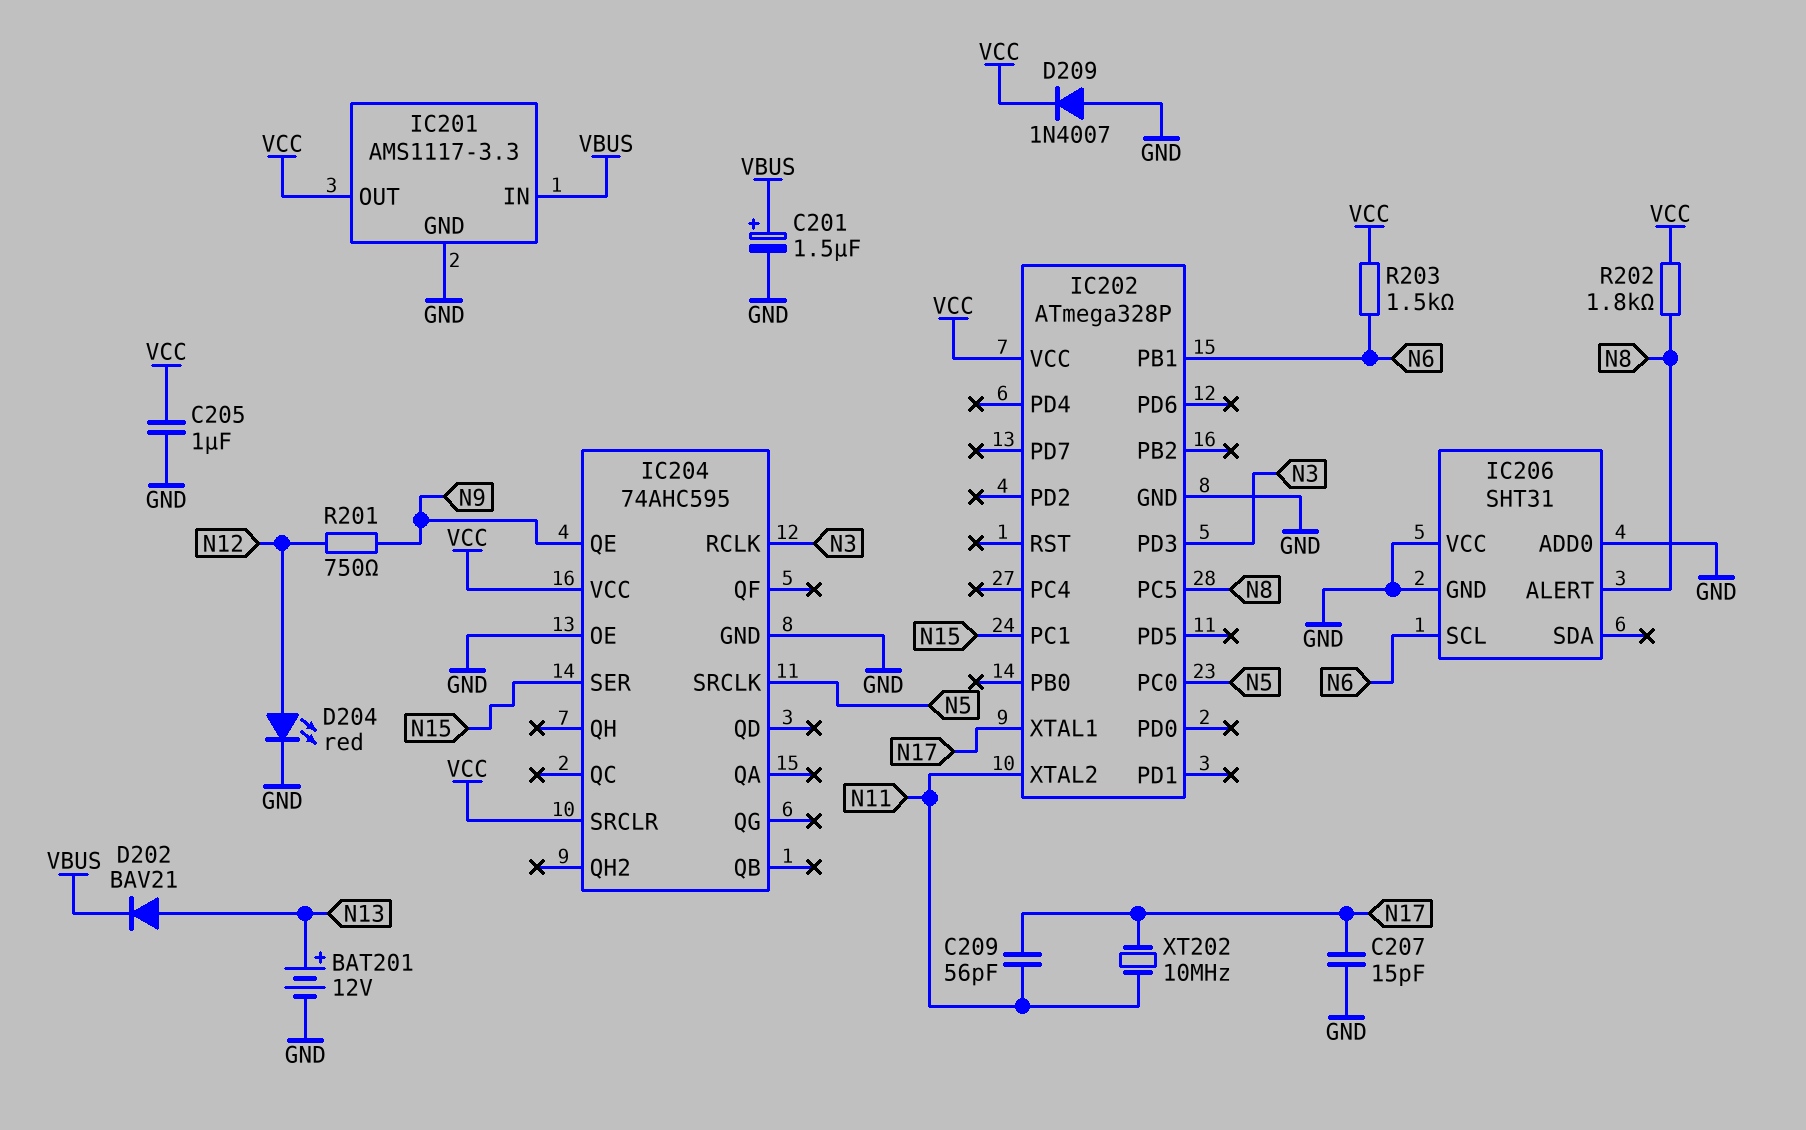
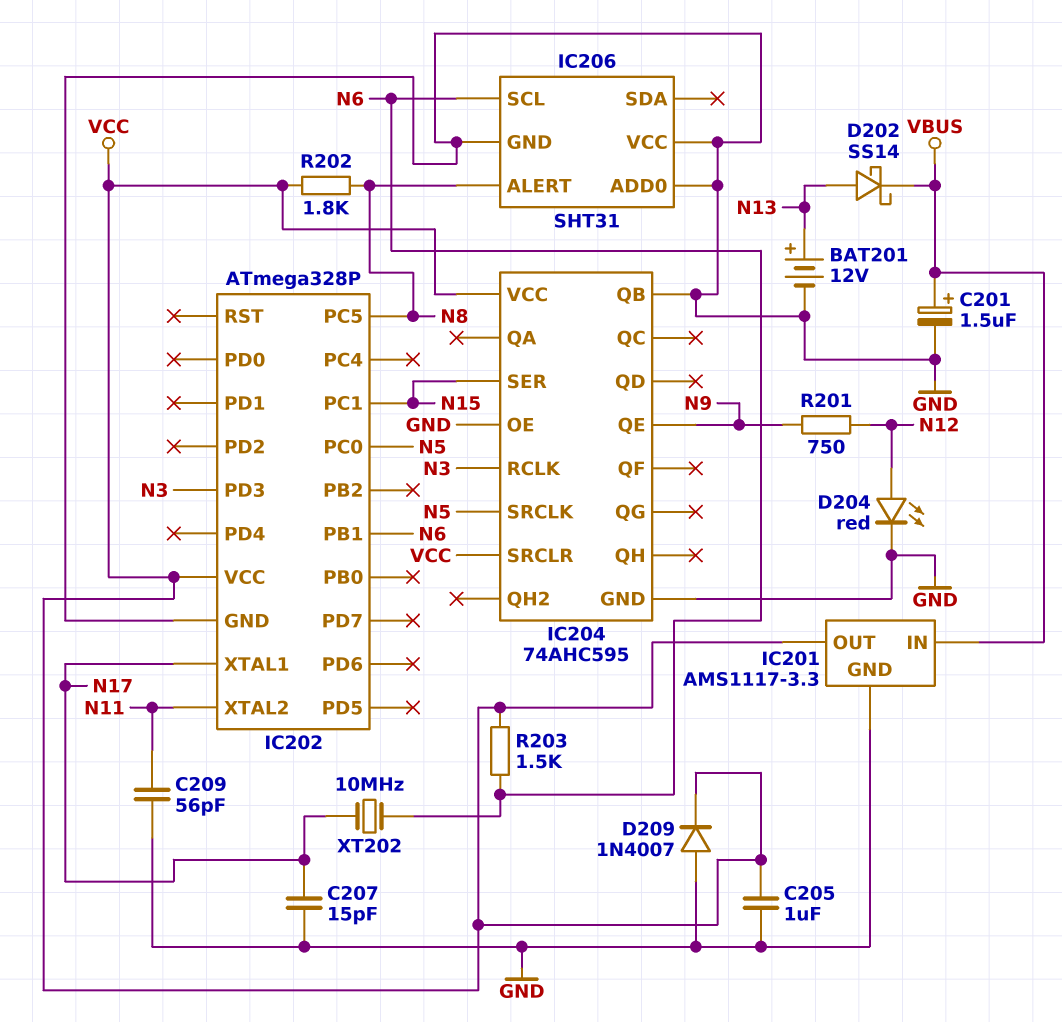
C209: 56pF (N11, N17) -> 56pF (GND, N11)
D202: diode BAV21 (A N13, K VBUS) -> schottky SS14 (A N13, K VBUS)
IC204 pin QB: none -> GND
XT202: 10MHz (N11, N17) -> 10MHz (N6, N17)

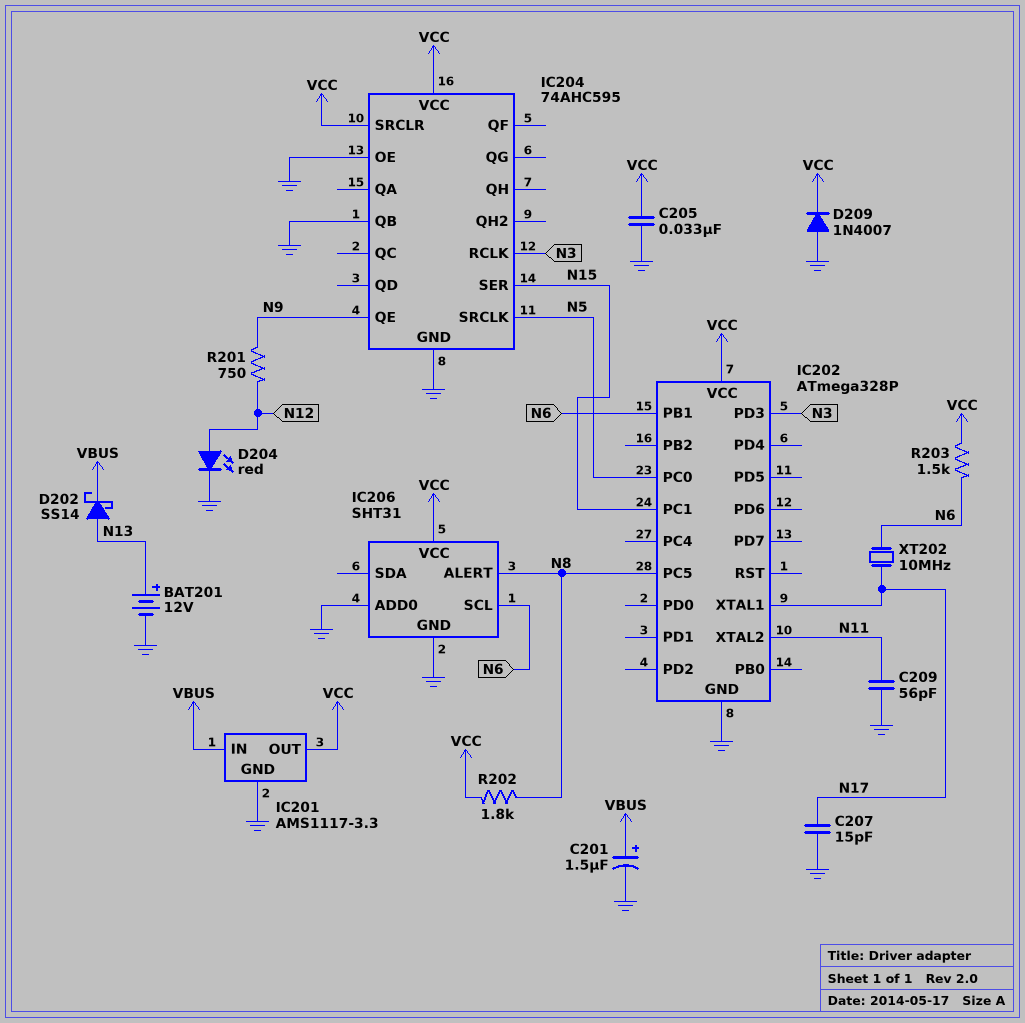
C205: 1uF (GND, VCC) -> 33nF (GND, VCC)
IC206 pin VCC: GND -> VCC

